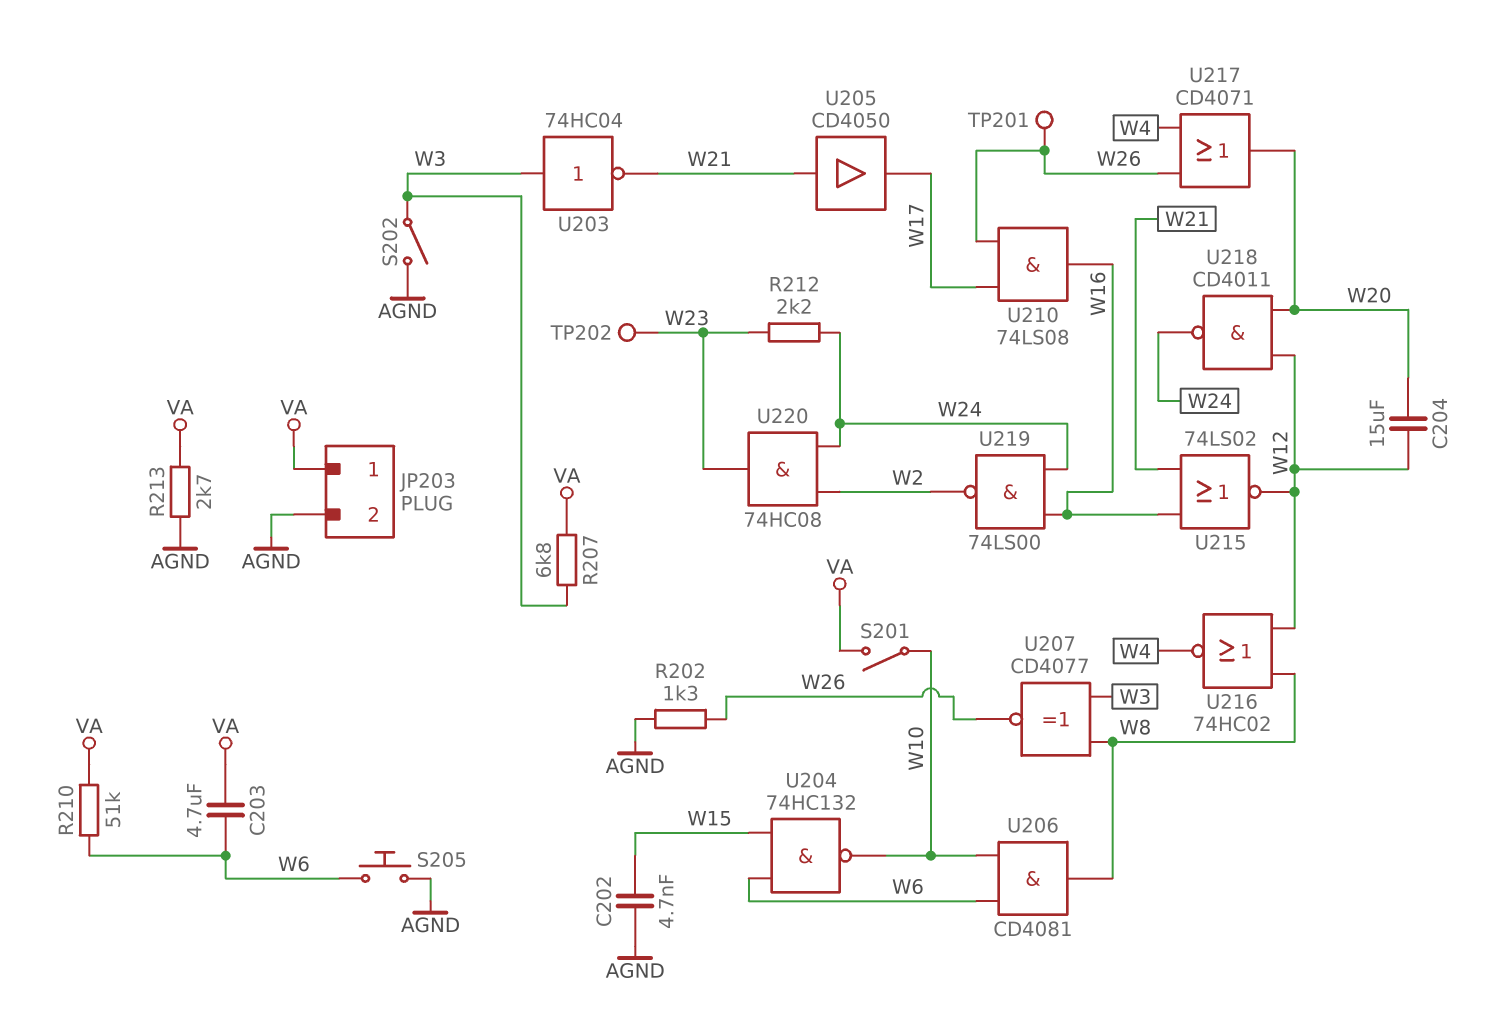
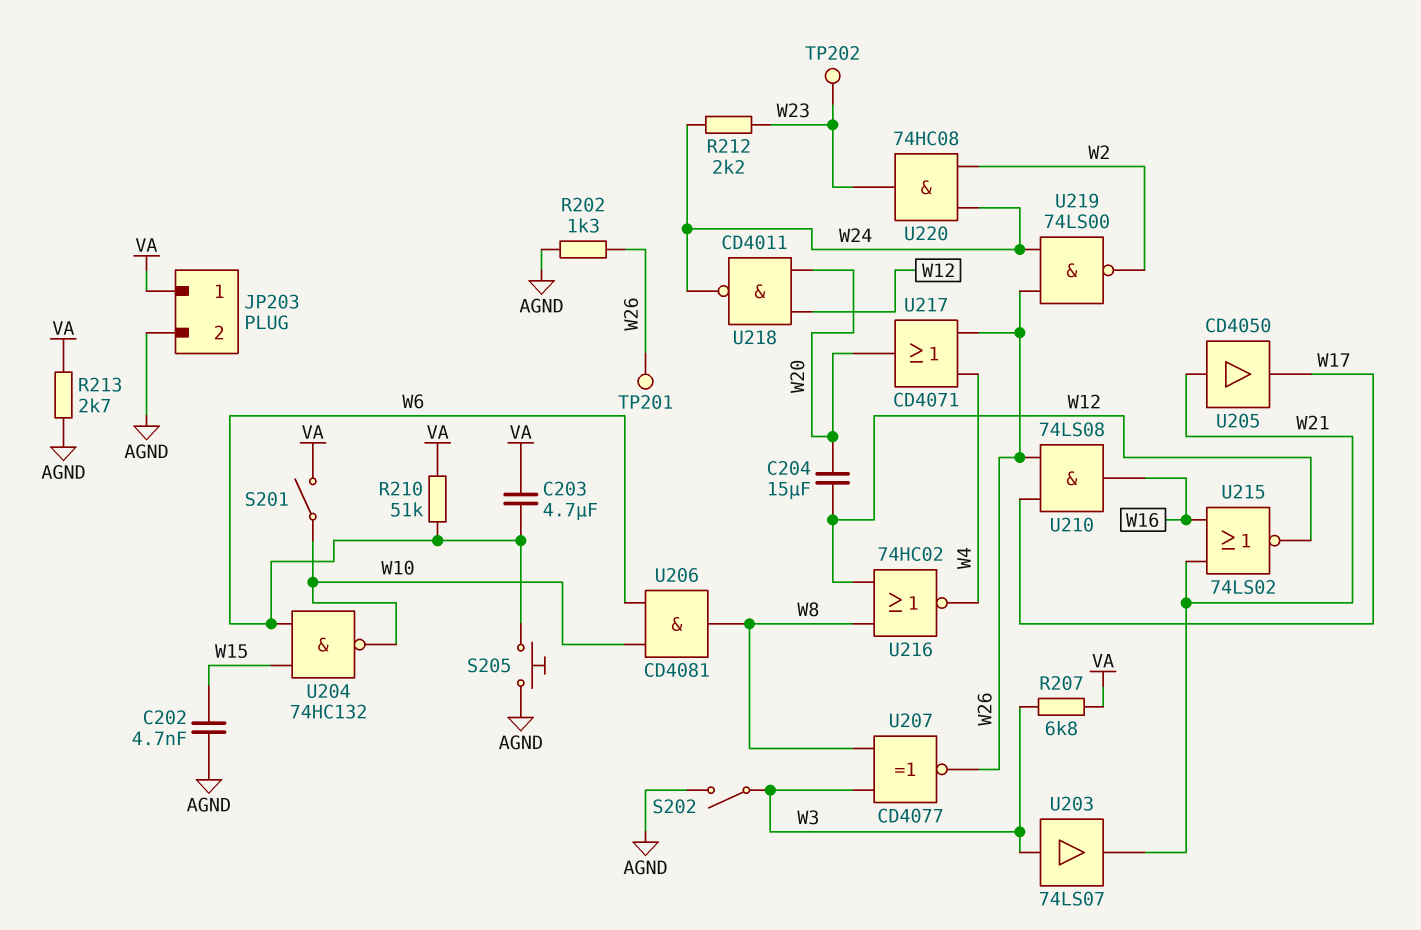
U203: NOT 74HC04 (in W3, out W21) -> buffer 74LS07 (in W3, out W21)
U219: NAND 74LS00 (in W16, in W24, out W2) -> NAND 74LS00 (in W24, in W26, out W2)

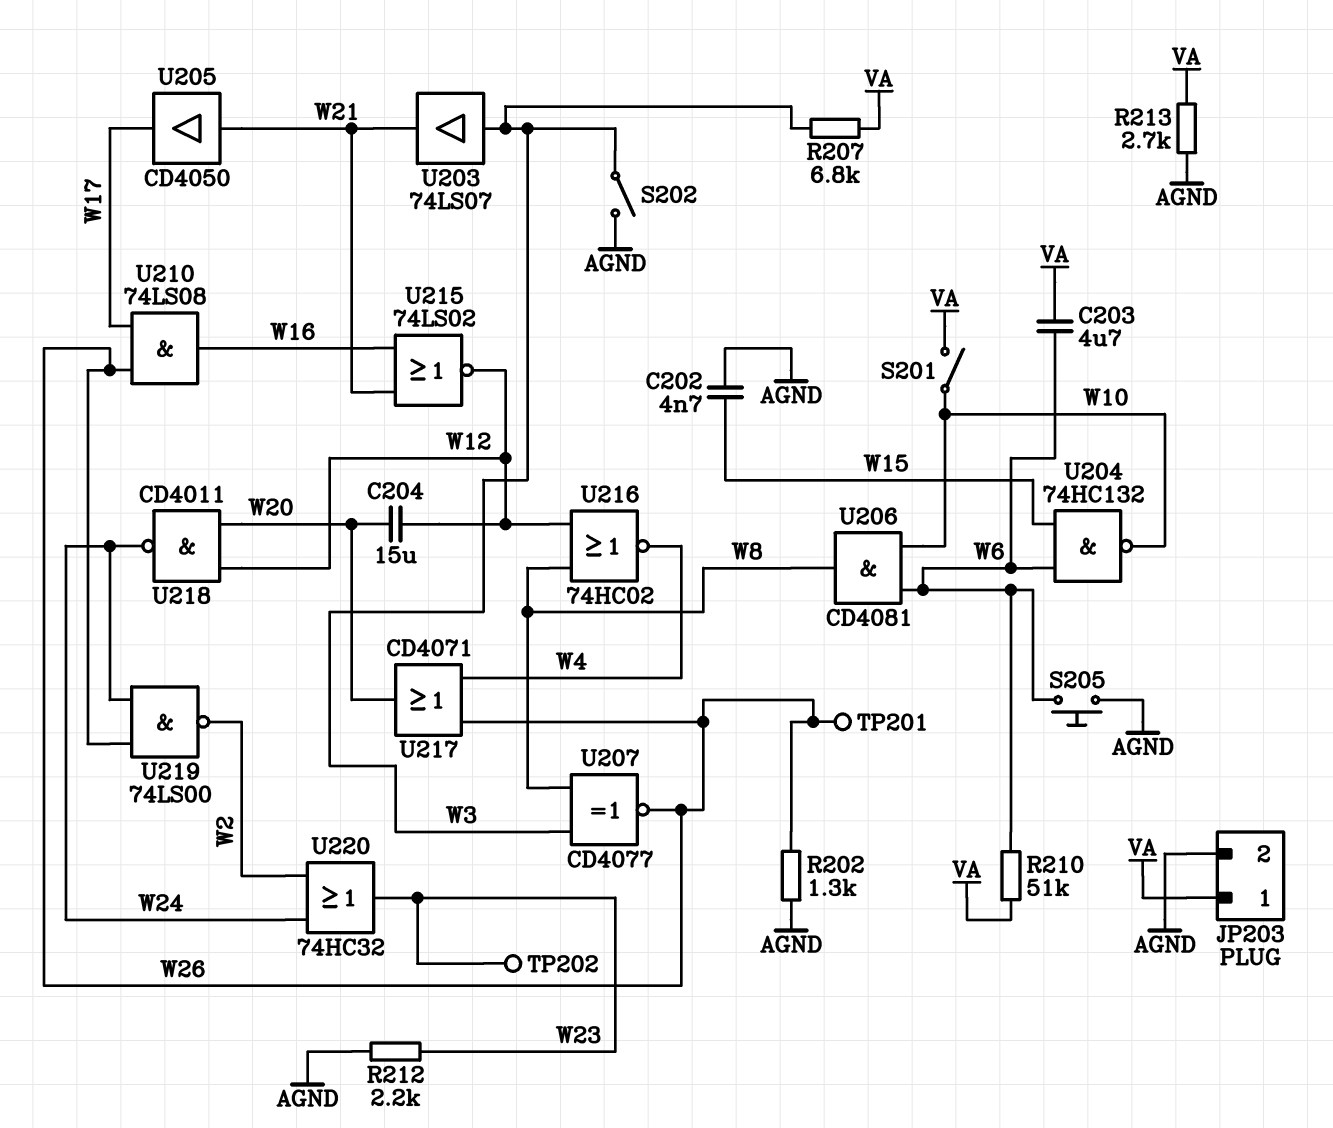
R212: 2.2k (W23, W24) -> 2.2k (AGND, W23)
U220: AND 74HC08 (in W2, in W24, out W23) -> OR 74HC32 (in W2, in W24, out W23)

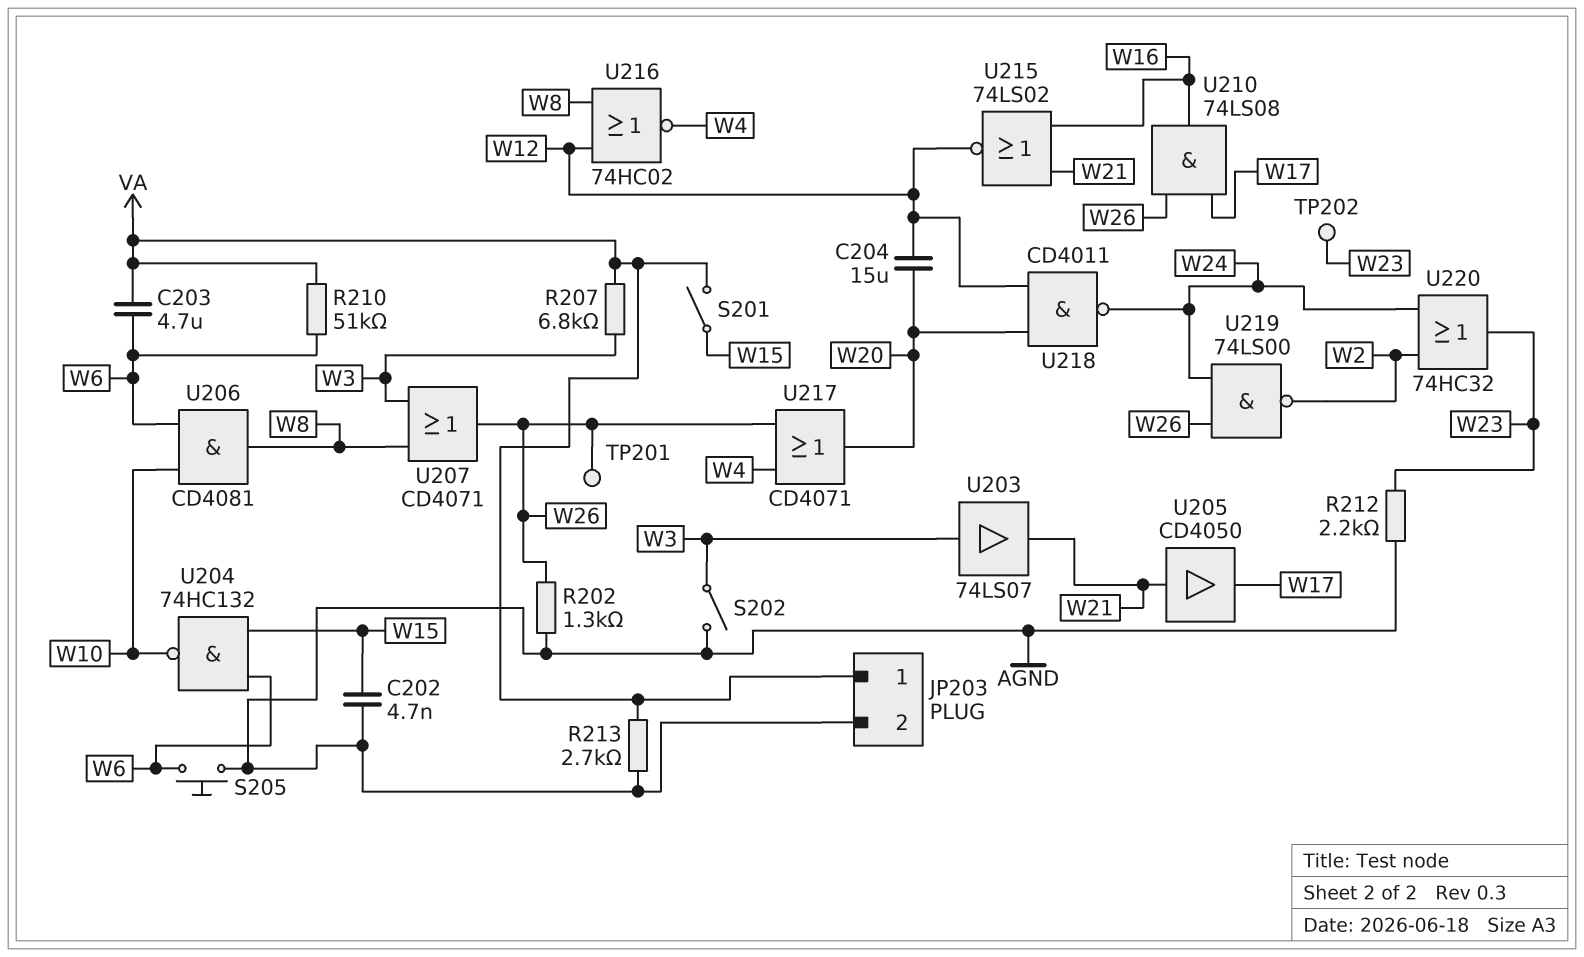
S201: switch (VA, W10) -> switch (VA, W15)
U207: XNOR CD4077 (in W3, in W8, out W26) -> OR CD4071 (in W3, in W8, out W26)

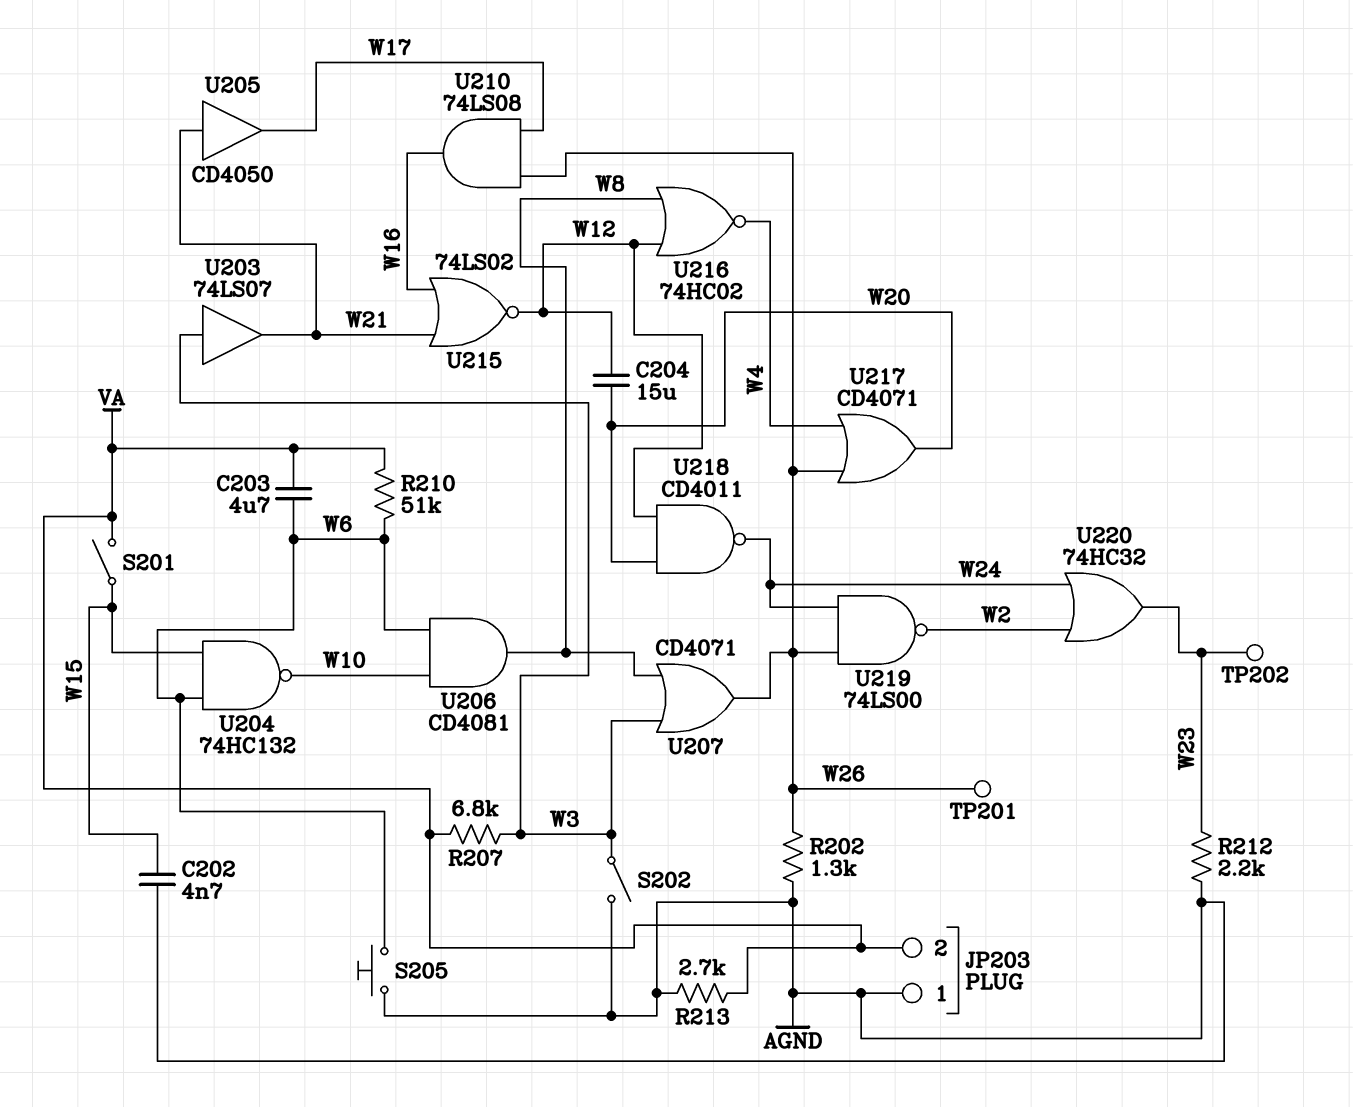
JP203 pin 1: VA -> AGND
JP203 pin 2: AGND -> VA

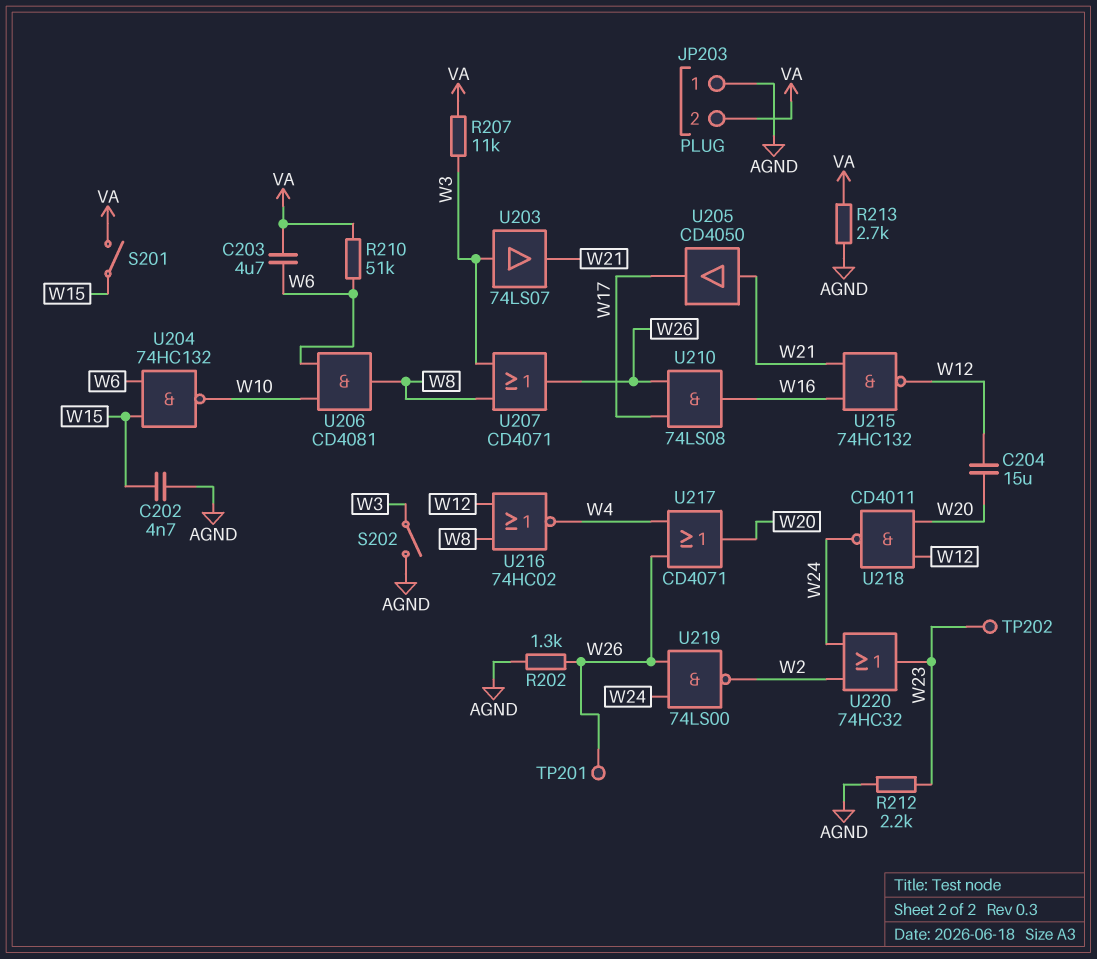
R207: 6.8k (VA, W3) -> 11k (VA, W3)
S205: button (AGND, W6) -> none
U215: NOR 74LS02 (in W16, in W21, out W12) -> NAND 74HC132 (in W16, in W21, out W12)

